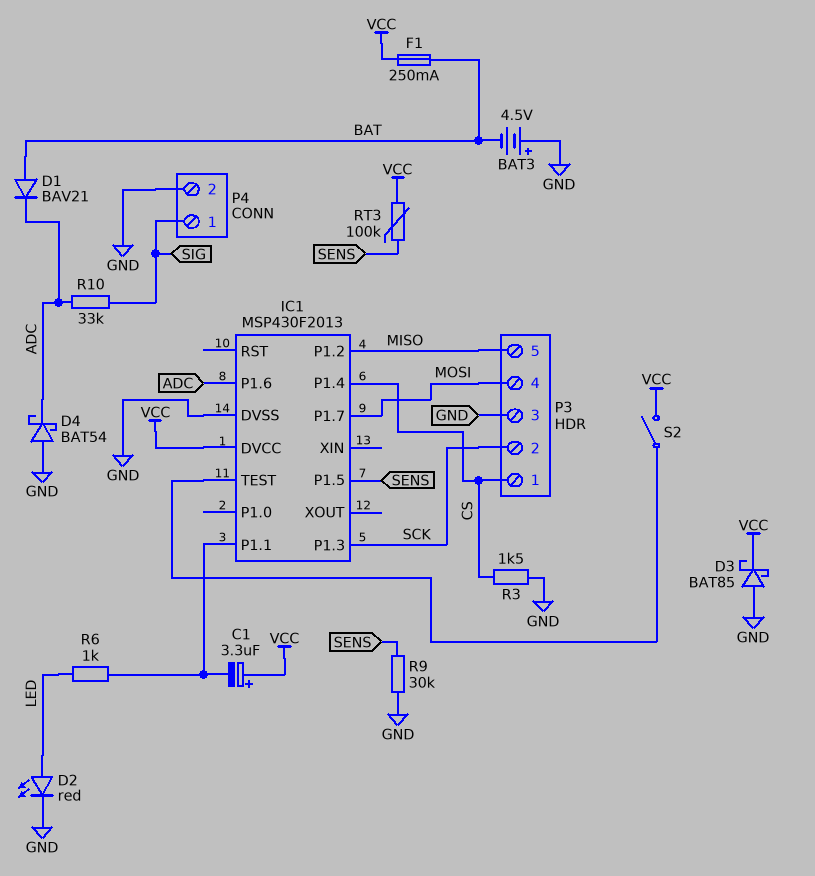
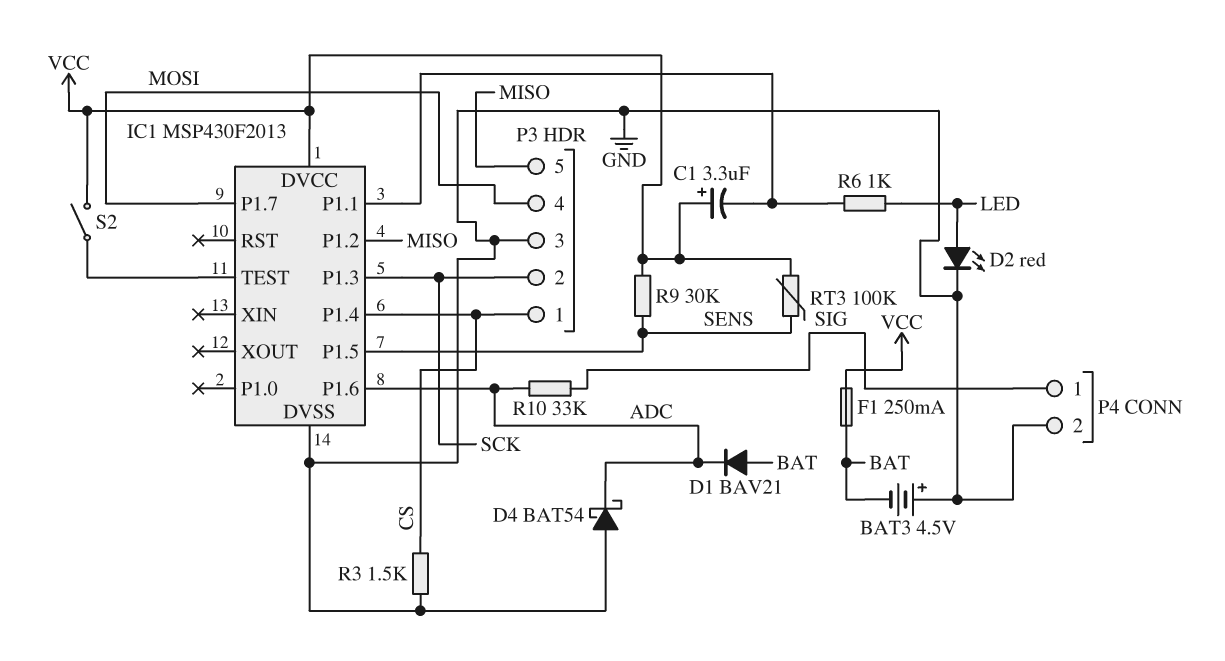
D3: schottky BAT85 (A GND, K VCC) -> none
R9: 30k (GND, SENS) -> 30k (SENS, VCC)

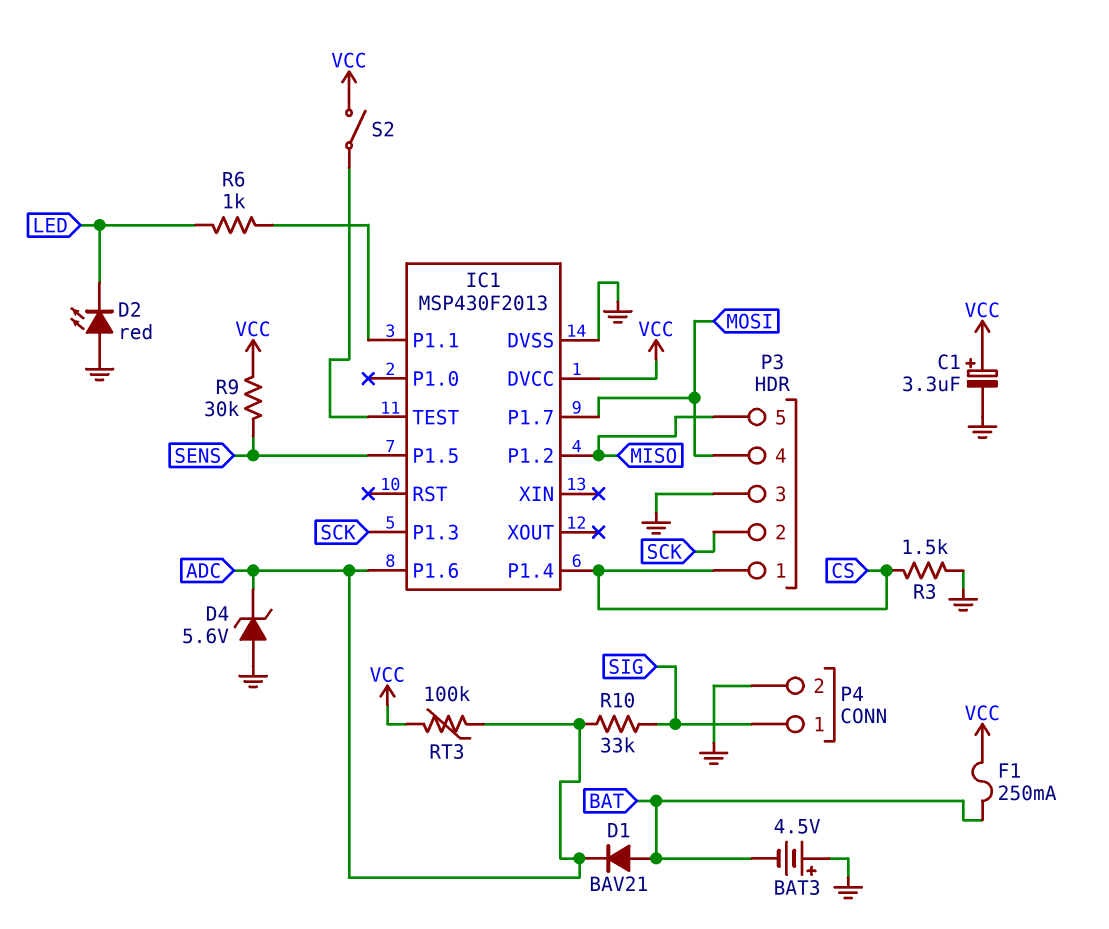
C1: 3.3uF (plus VCC, minus IC1/P1.1) -> 3.3uF (plus VCC, minus GND)
D2: LED red (A LED, K GND) -> LED red (A GND, K LED)
D4: schottky BAT54 (A GND, K ADC) -> zener 5.6V (A GND, K ADC)
RT3: 100k (SENS, VCC) -> 100k (ADC, VCC)

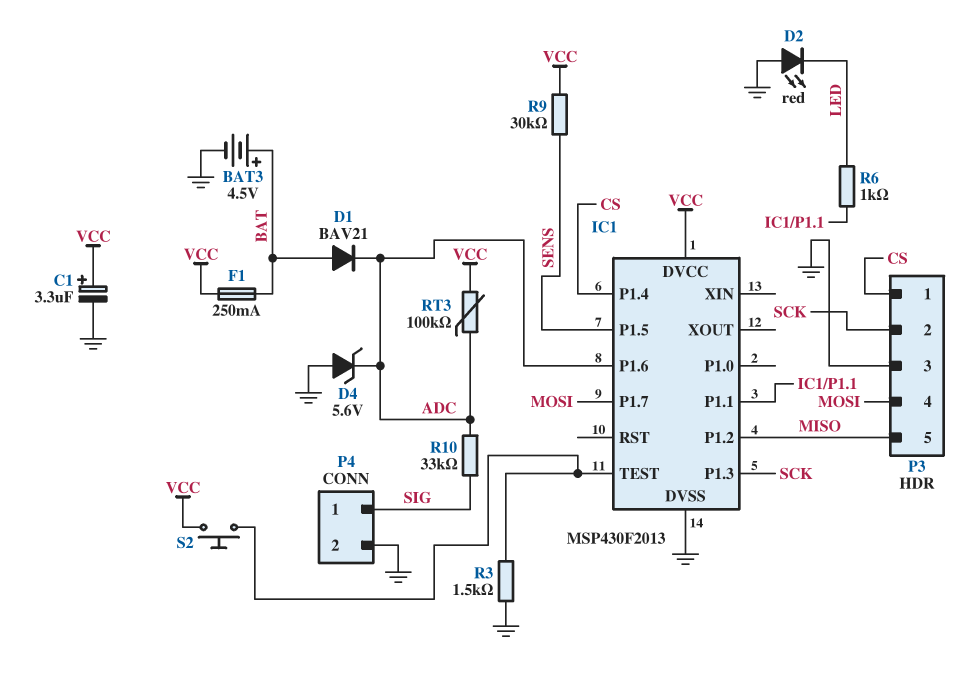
BAT3: 4.5V (plus GND, minus BAT) -> 4.5V (plus BAT, minus GND)
R3: 1.5k (CS, GND) -> 1.5k (GND, IC1/TEST)
S2: switch (IC1/TEST, VCC) -> button (IC1/TEST, VCC)

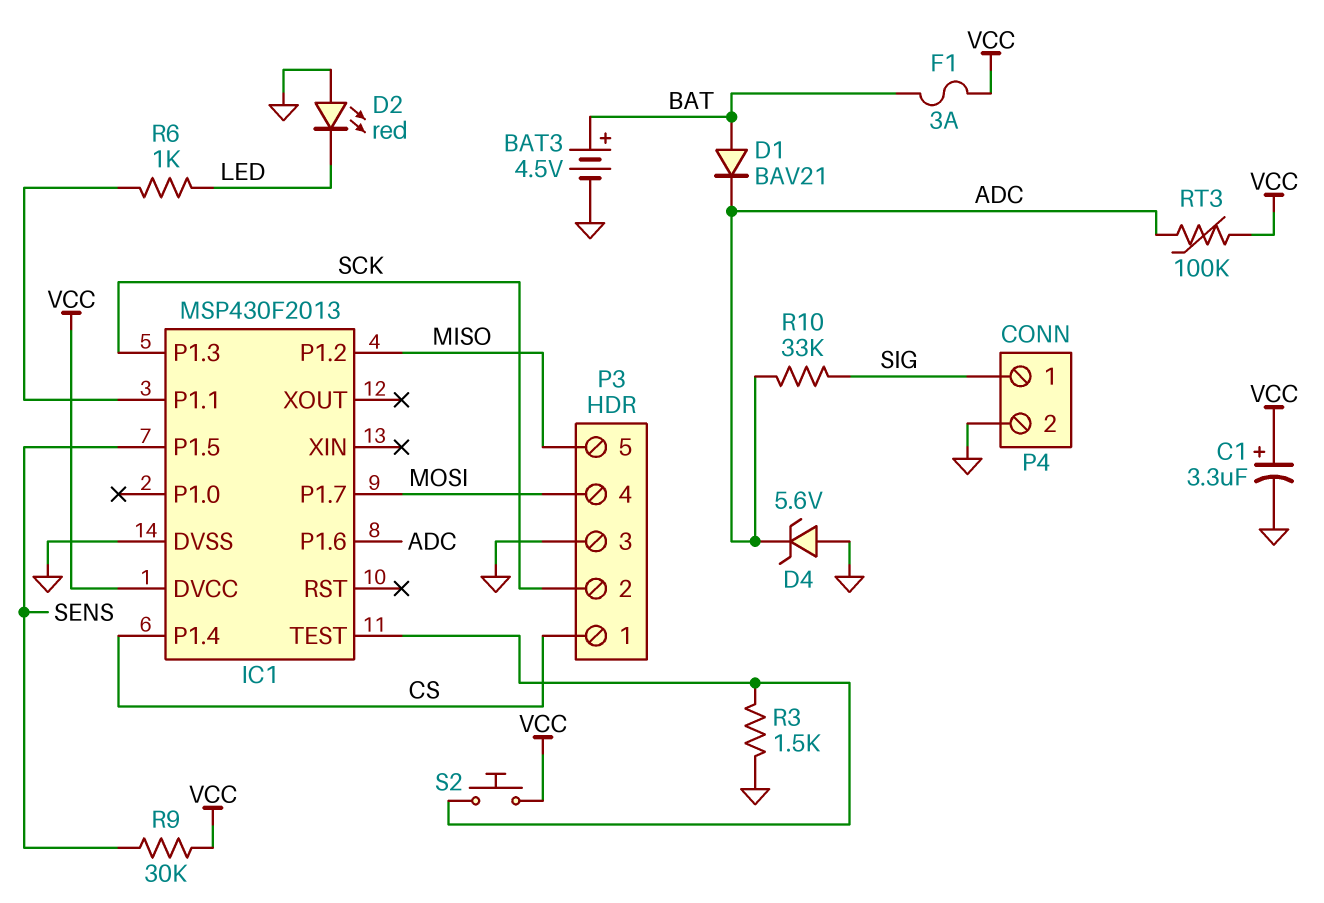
F1: 250mA (BAT, VCC) -> 3A (BAT, VCC)

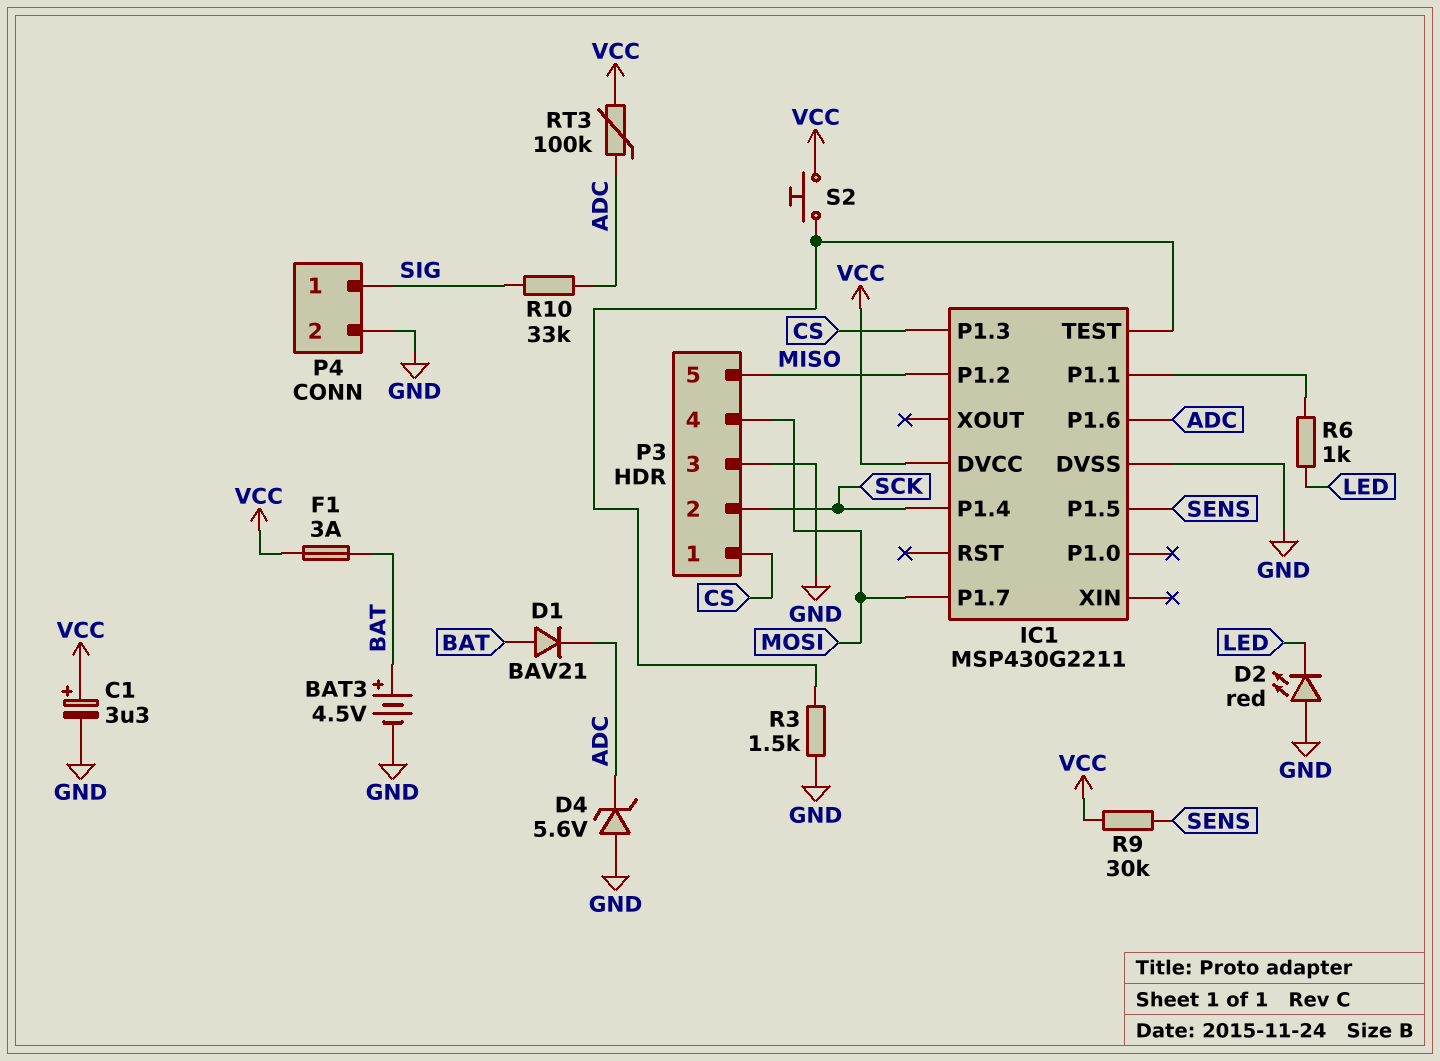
IC1: MSP430F2013 -> MSP430G2211
IC1 pin P1.3: SCK -> CS
IC1 pin P1.4: CS -> SCK

